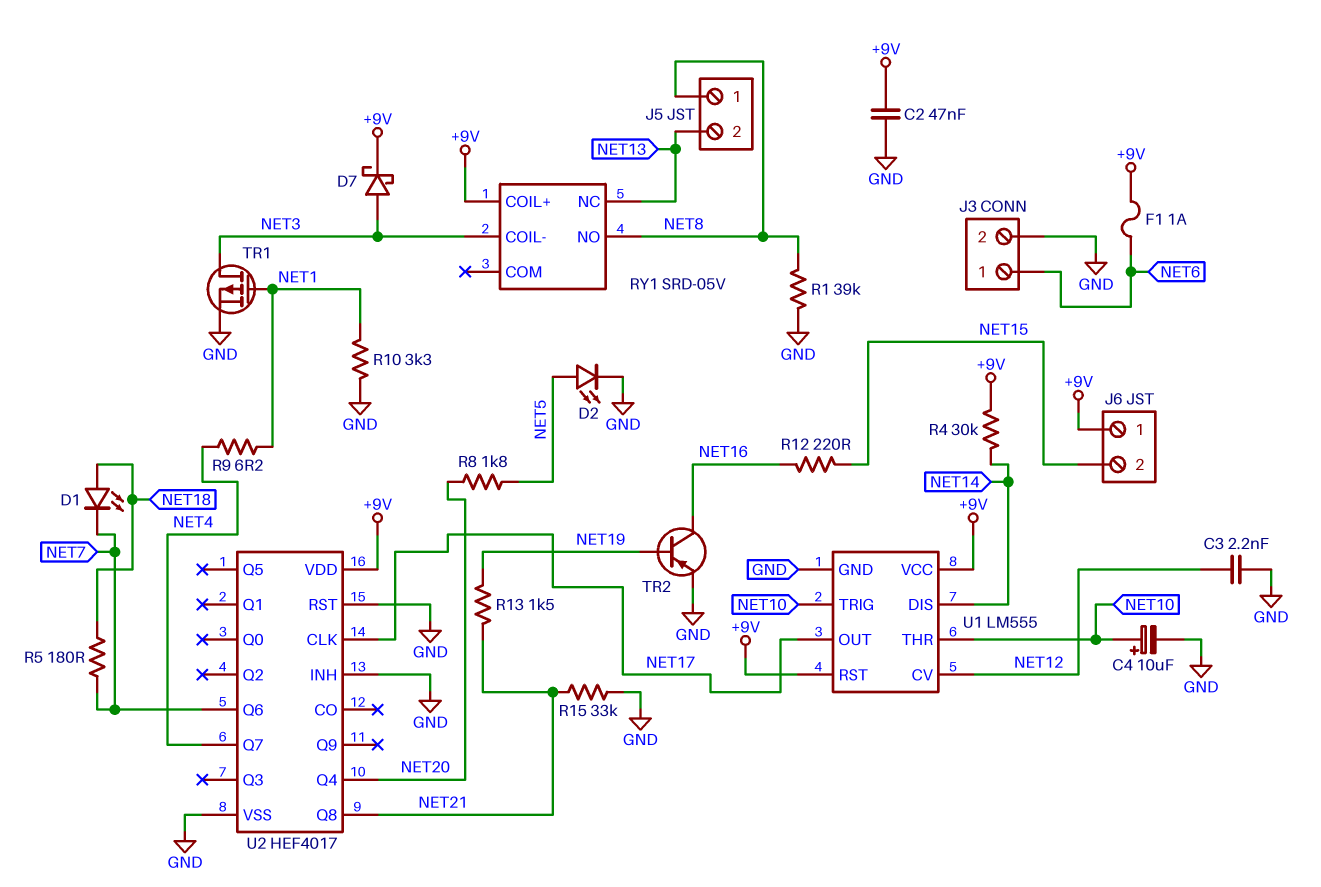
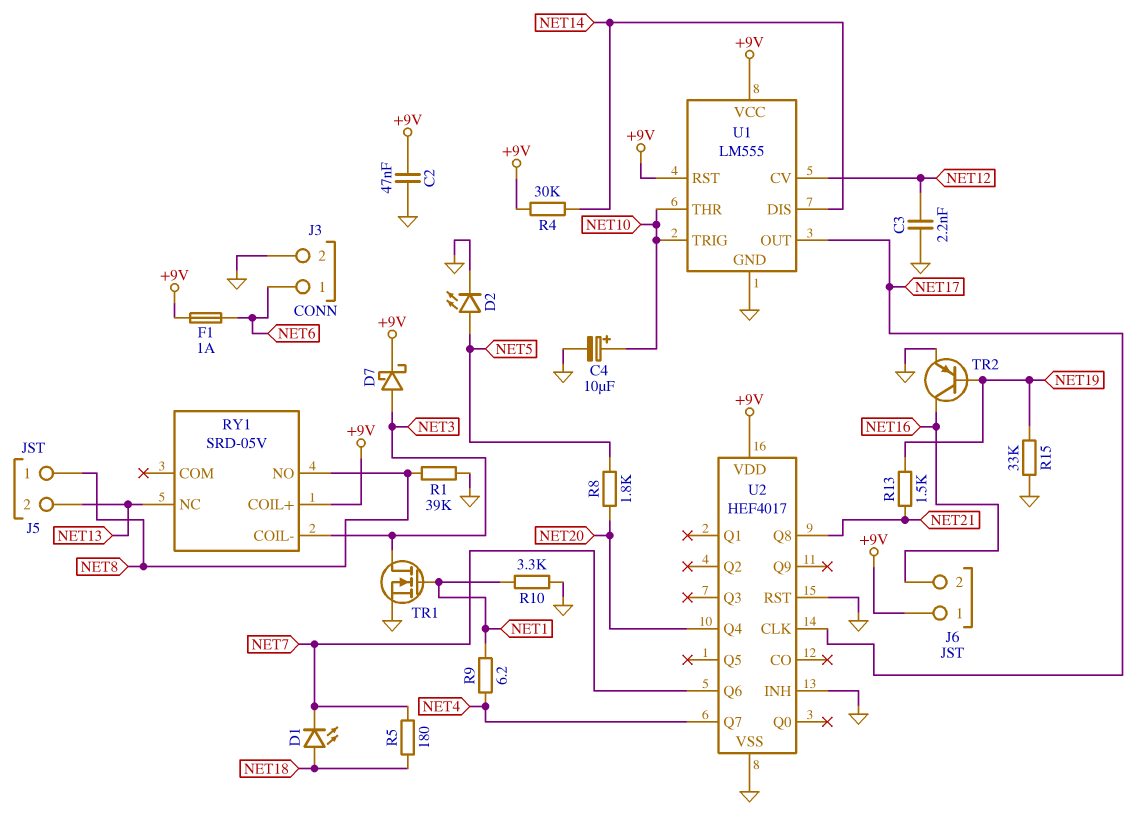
J6 pin 2: NET15 -> NET16
R12: 220 (NET15, NET16) -> none
R15: 33k (GND, NET21) -> 33k (GND, NET19)
TR1: PMOS (G NET1, D NET3, S GND) -> NMOS (G NET1, D NET3, S GND)

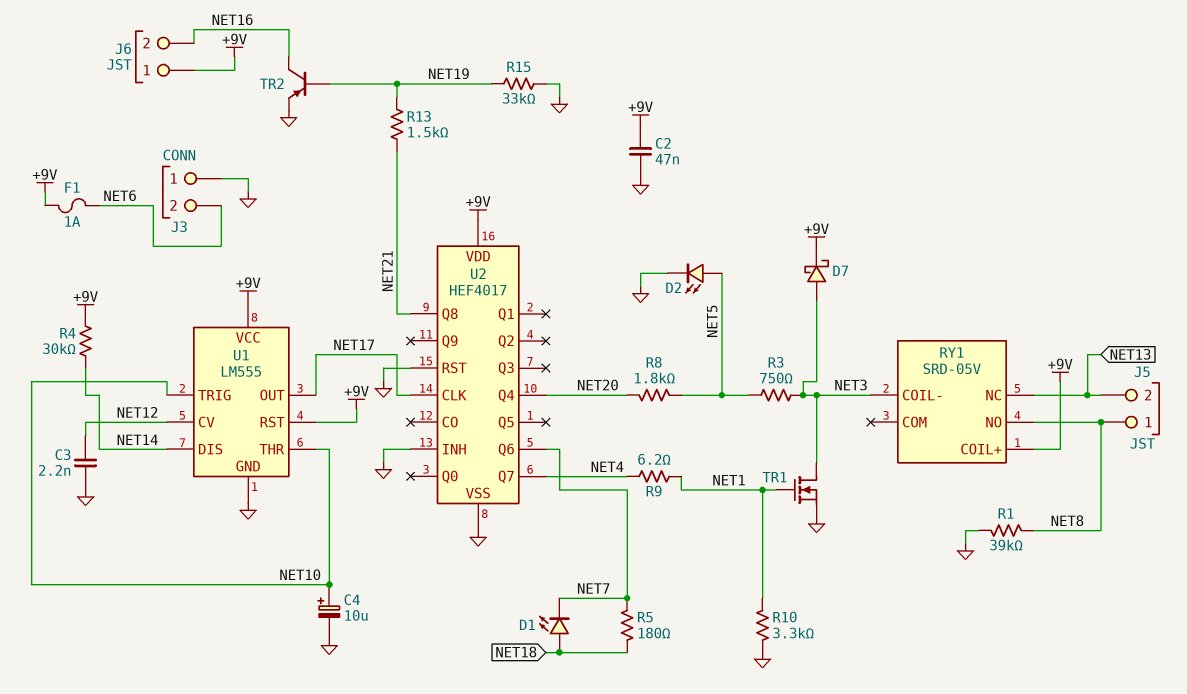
J3 pin 1: NET6 -> GND
J3 pin 2: GND -> NET6
R3: none -> 750 (NET3, NET5)

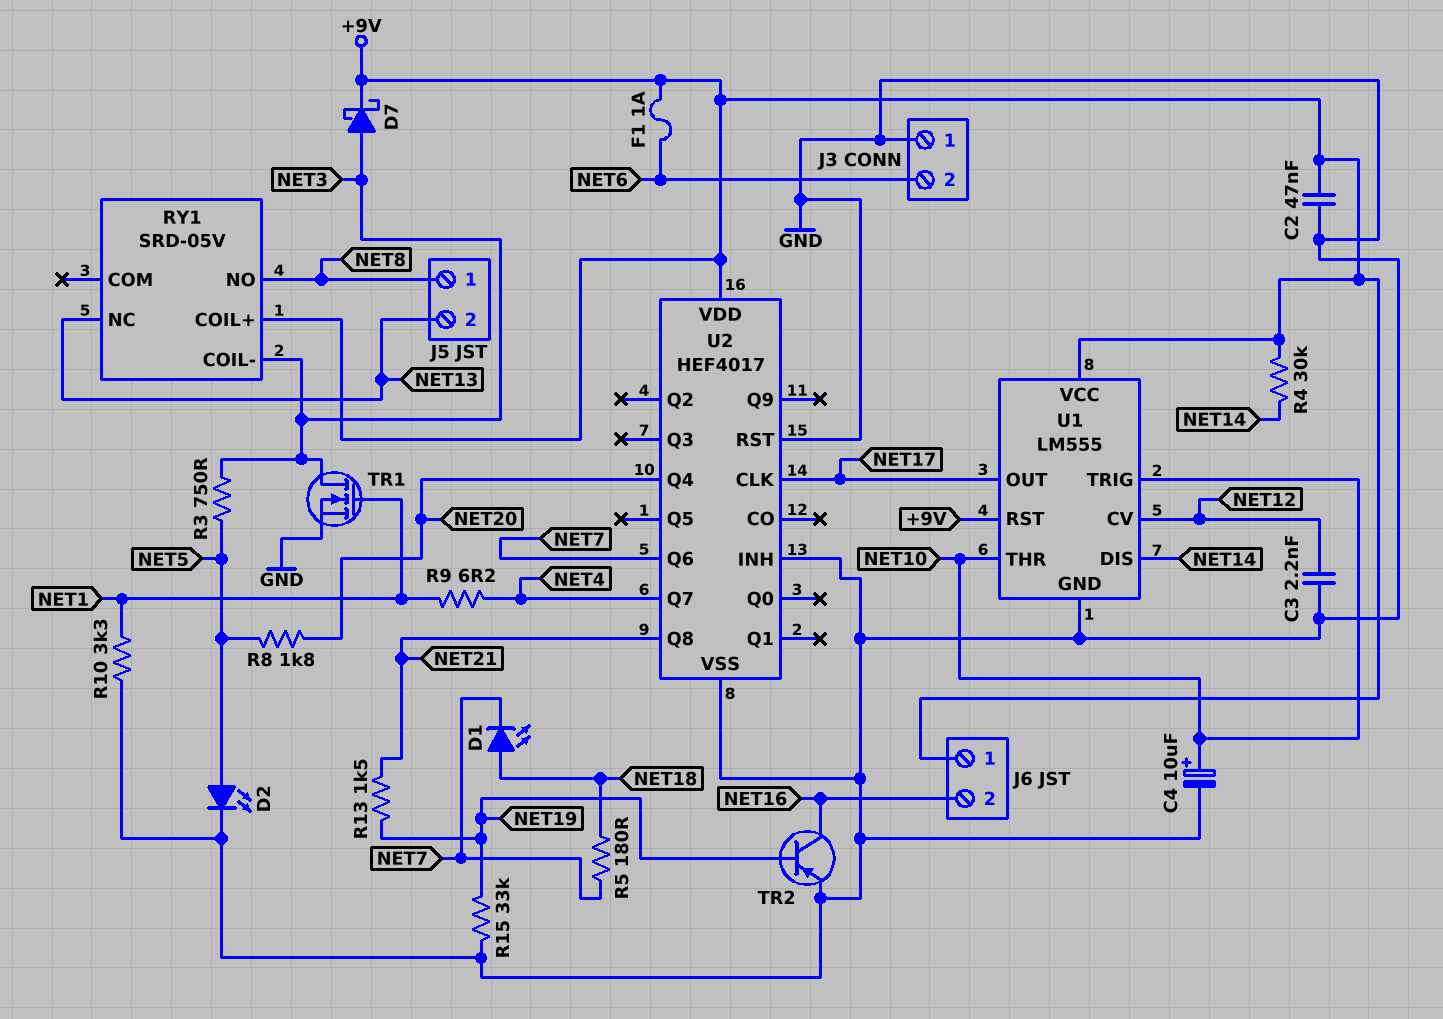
R1: 39k (GND, NET8) -> none

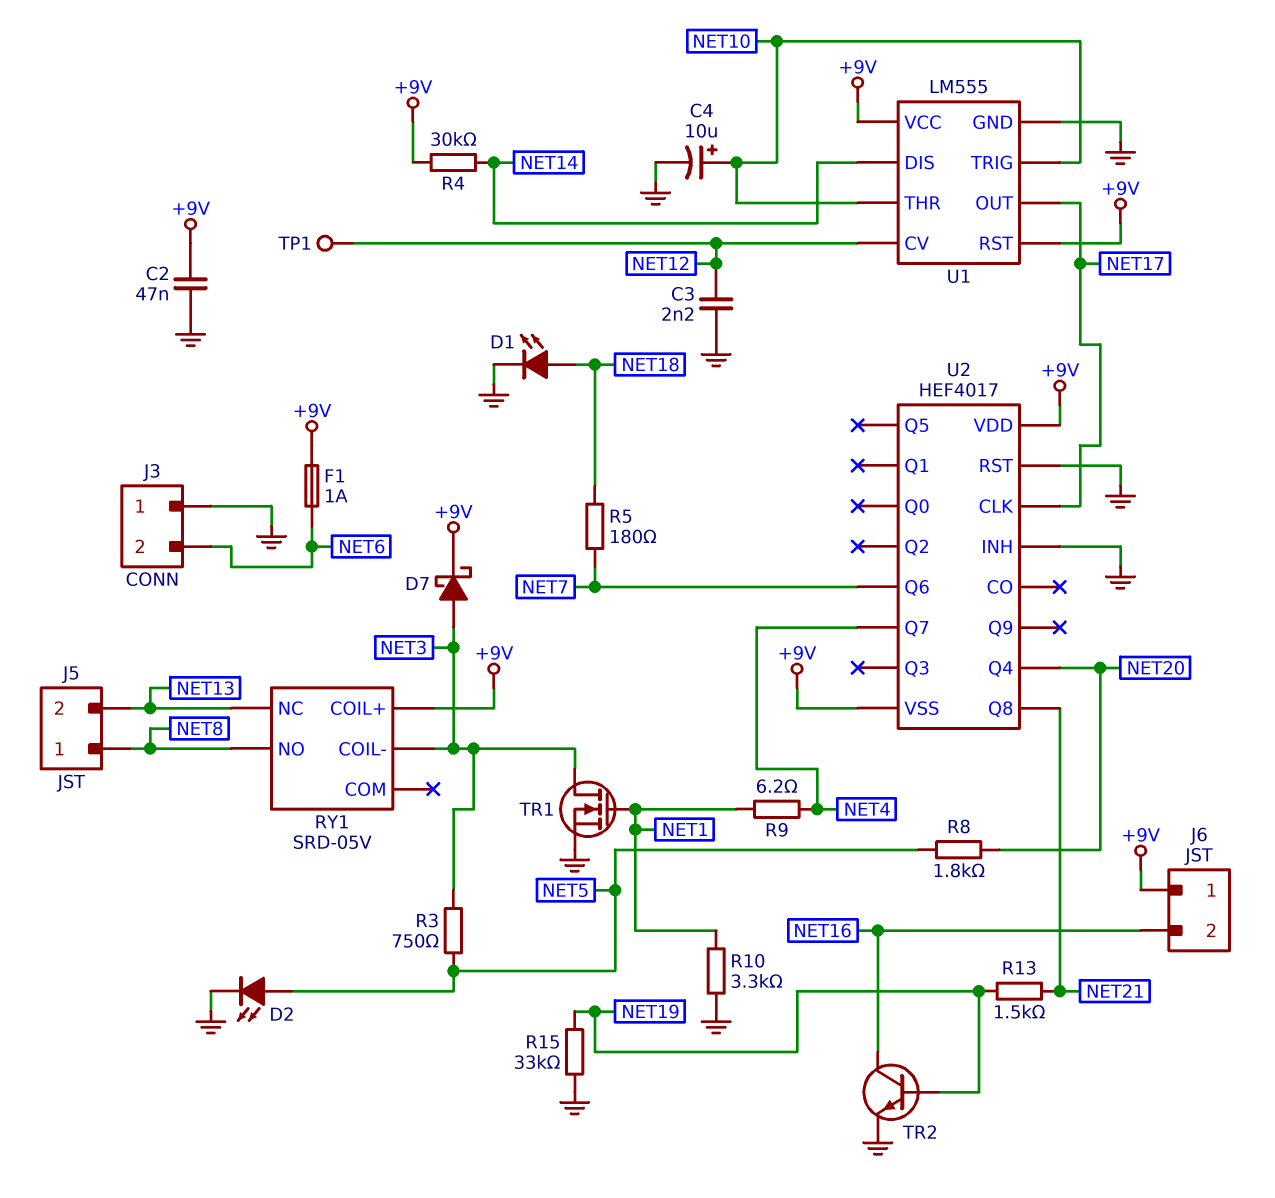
D1: LED (A NET18, K NET7) -> LED (A NET18, K GND)
TP1: none -> test point (NET12)
TR2: PNP (B NET19, C NET16, E GND) -> NPN (B NET19, C NET16, E GND)
U2 pin VSS: GND -> +9V

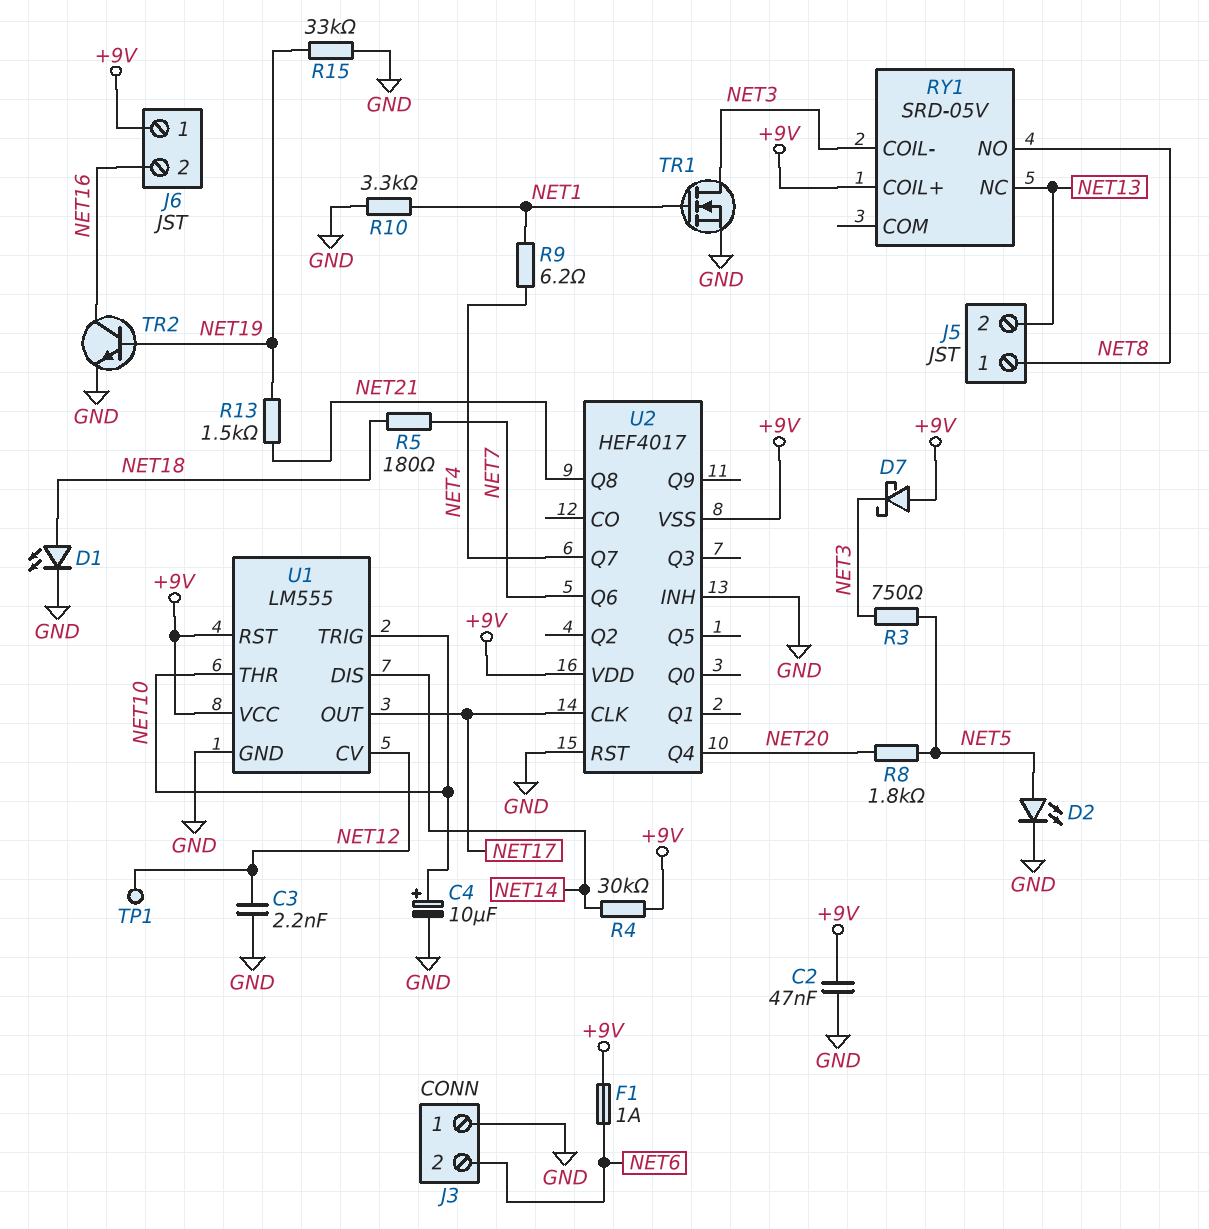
D7: schottky (A NET3, K +9V) -> schottky (A +9V, K NET3)

